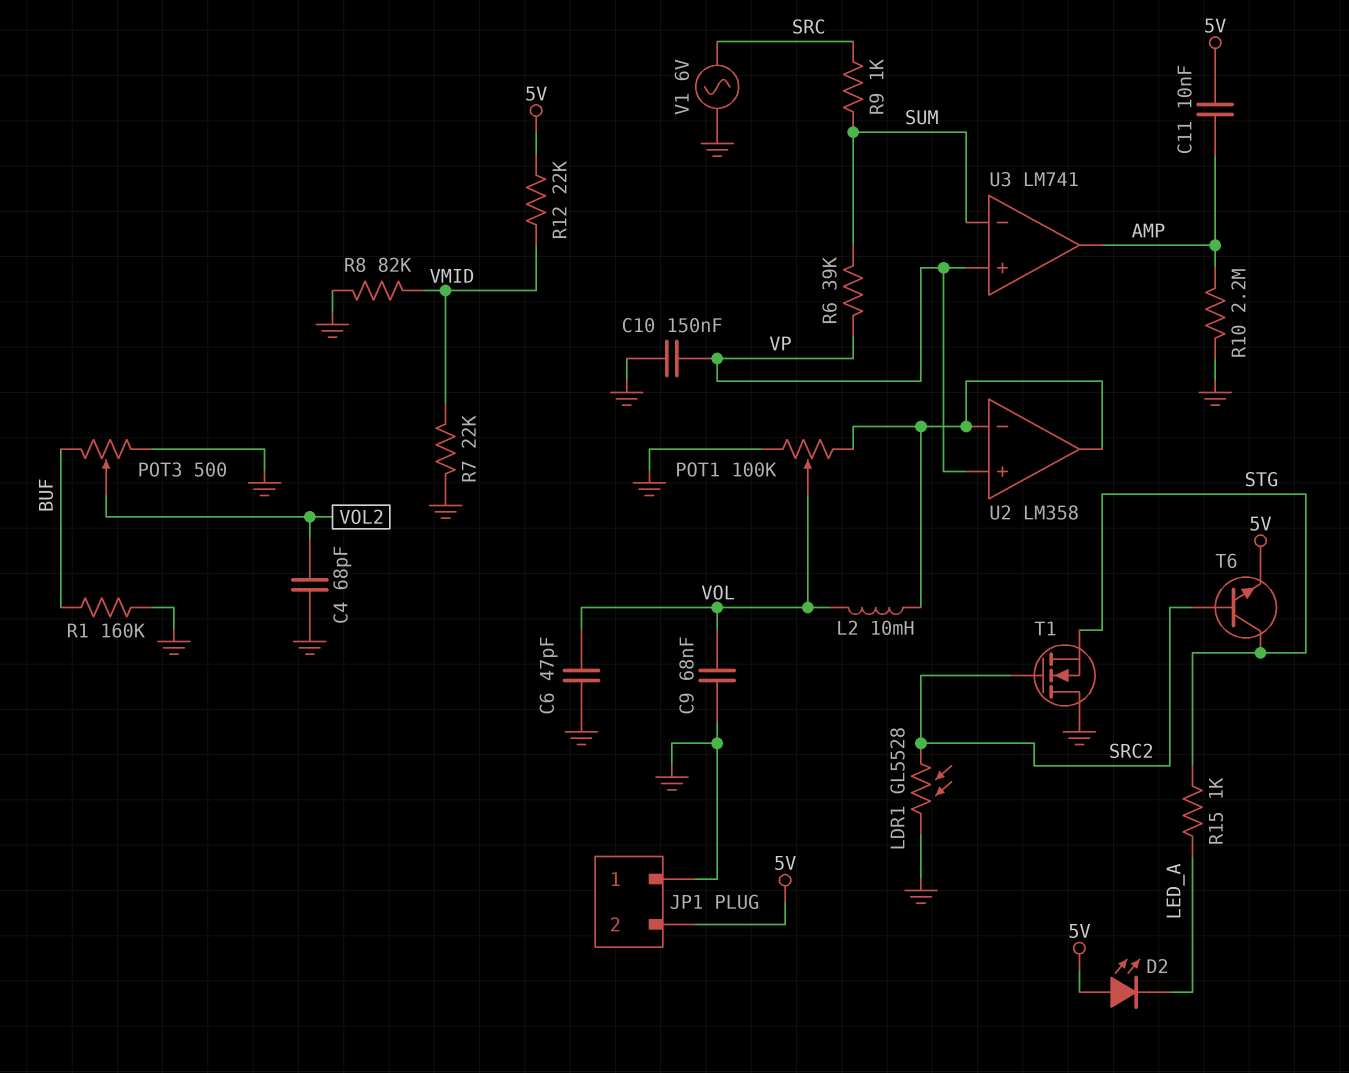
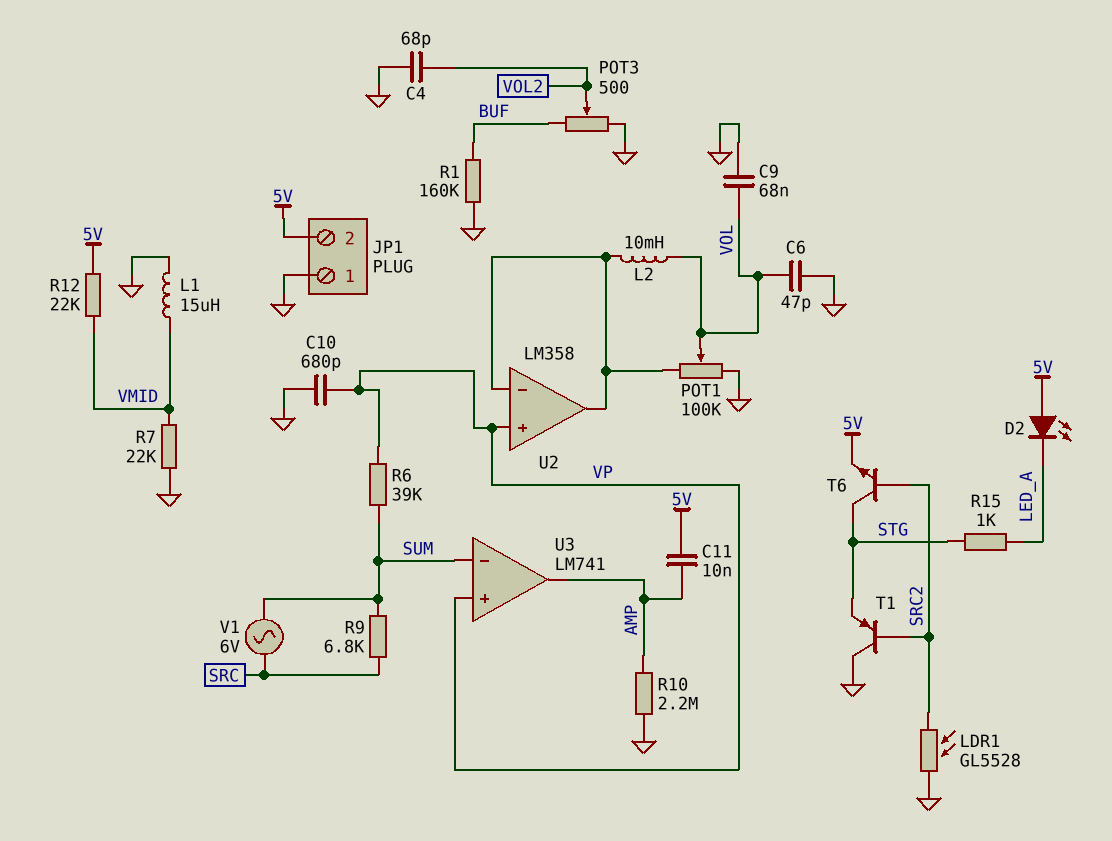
C10: 150nF (GND, VP) -> 680pF (GND, VP)
L1: none -> 15uH (GND, VMID)
R8: 82k (GND, VMID) -> none
R9: 1k (SRC, SUM) -> 6.8k (SRC, SUM)
T1: NMOS (G SRC2, D GND, S STG) -> PNP (B SRC2, C GND, E STG)
V1: AC 6V (GND, SRC) -> AC 6V (SRC, SUM)

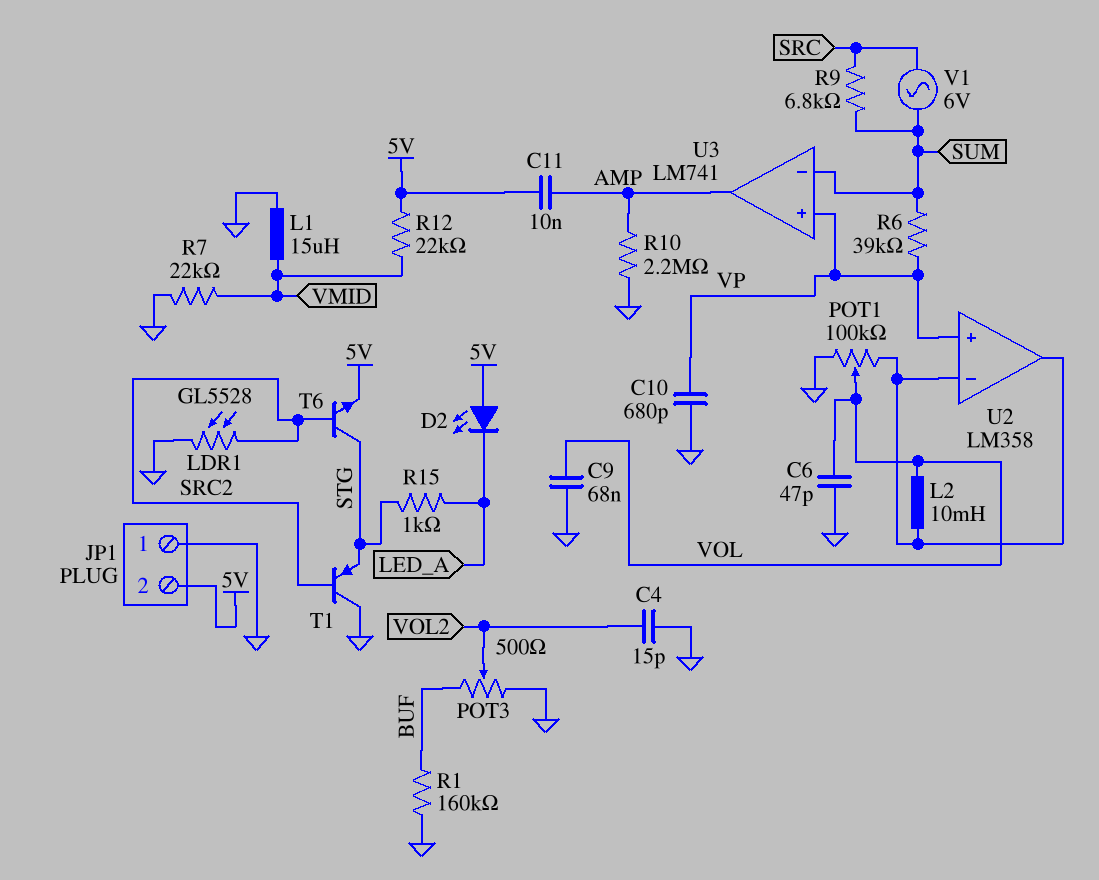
C4: 68pF (GND, VOL2) -> 15pF (GND, VOL2)

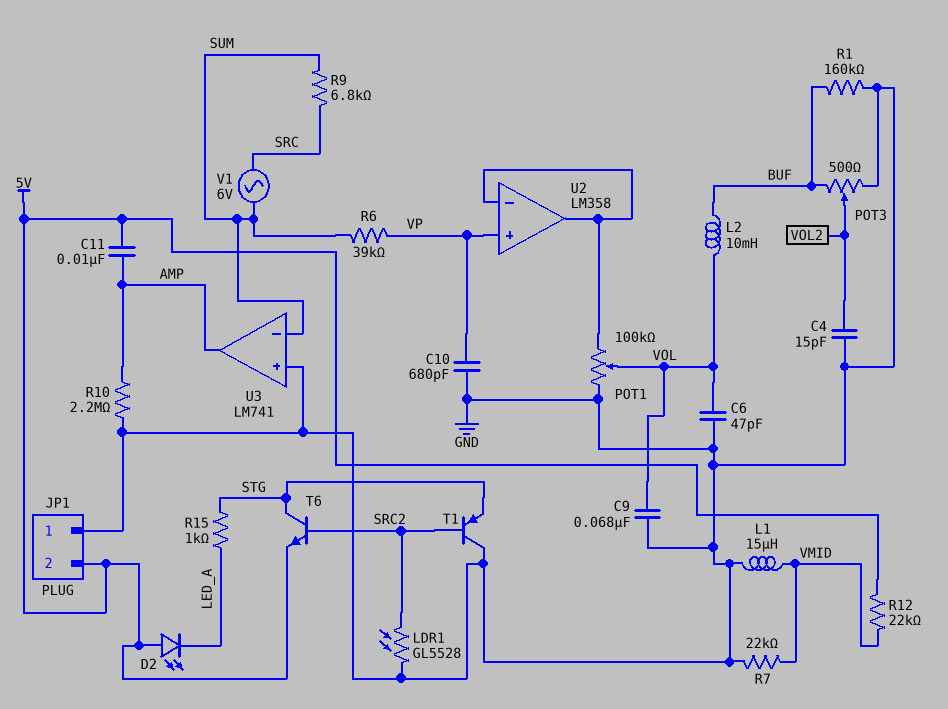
L2: 10mH (U2/in-, VOL) -> 10mH (BUF, VOL)
U3 pin in+: VP -> GND

